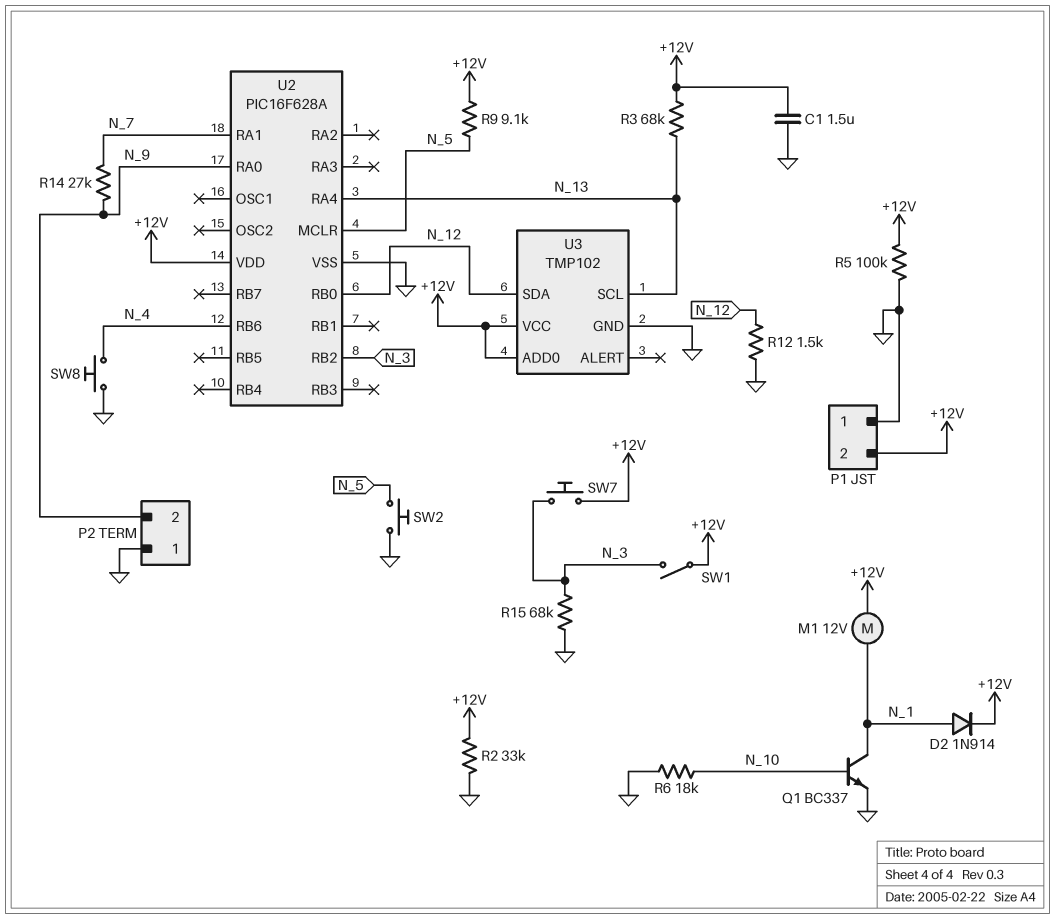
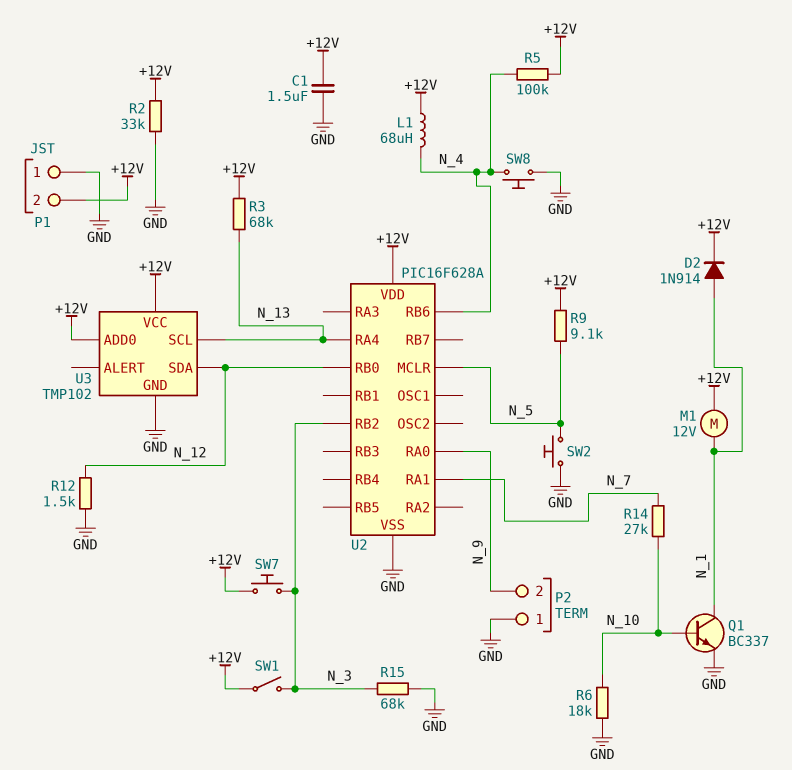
L1: none -> 68uH (+12V, N_4)
R5: 100k (+12V, GND) -> 100k (+12V, N_4)
R14: 27k (N_7, N_9) -> 27k (N_7, N_10)

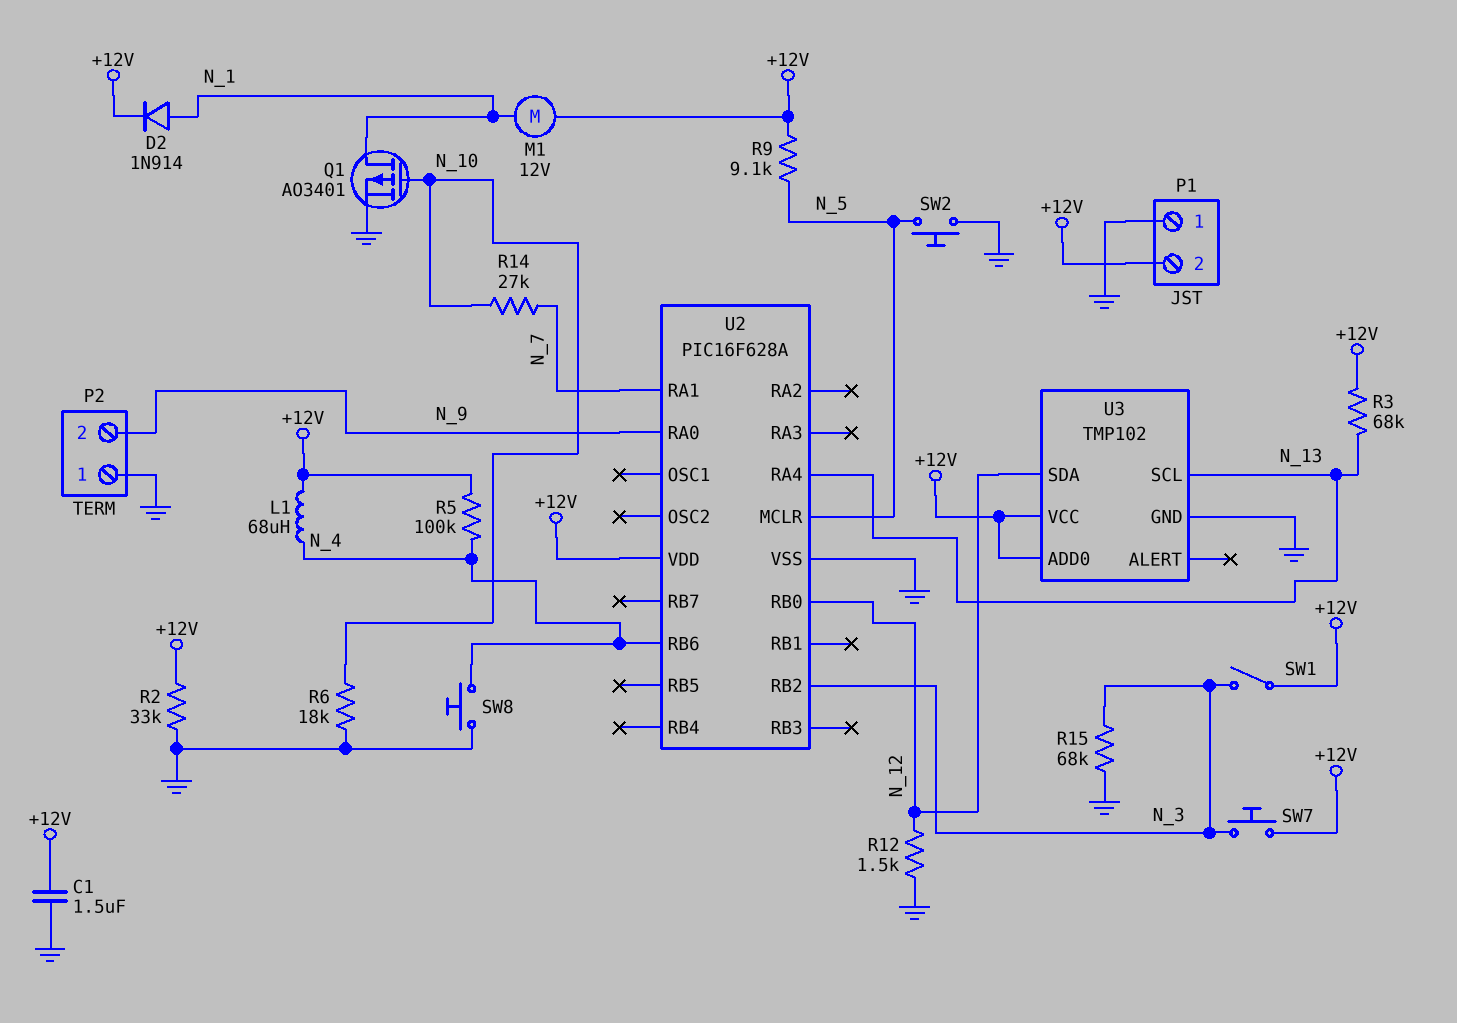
Q1: NPN BC337 (B N_10, C N_1, E GND) -> PMOS AO3401 (G N_10, D N_1, S GND)

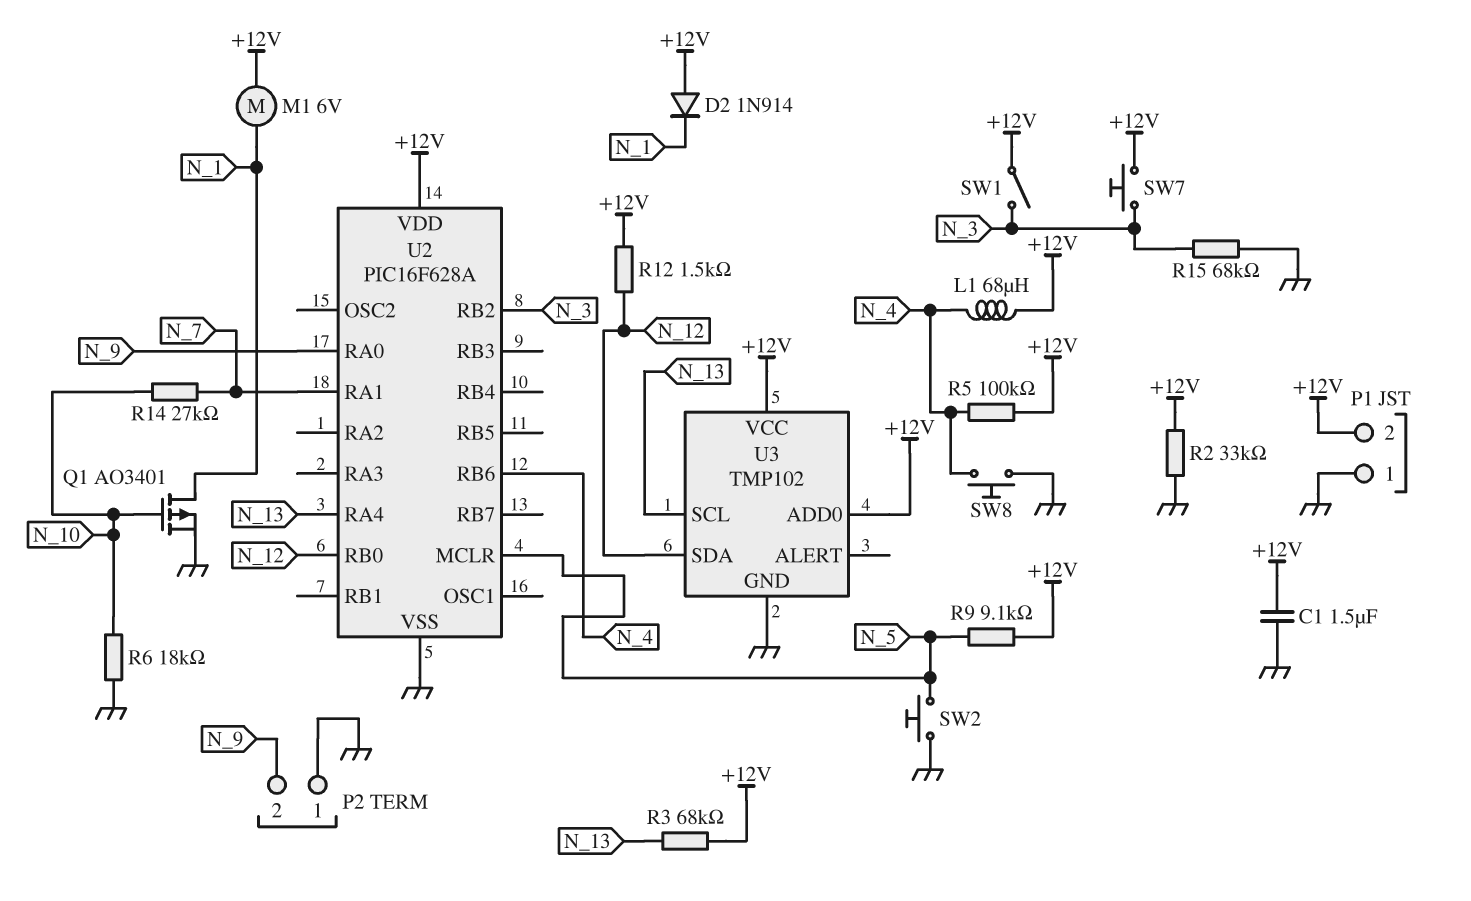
D2: diode 1N914 (A N_1, K +12V) -> diode 1N914 (A +12V, K N_1)
M1: motor 12V (+12V, N_1) -> motor 6V (+12V, N_1)
R12: 1.5k (GND, N_12) -> 1.5k (+12V, N_12)

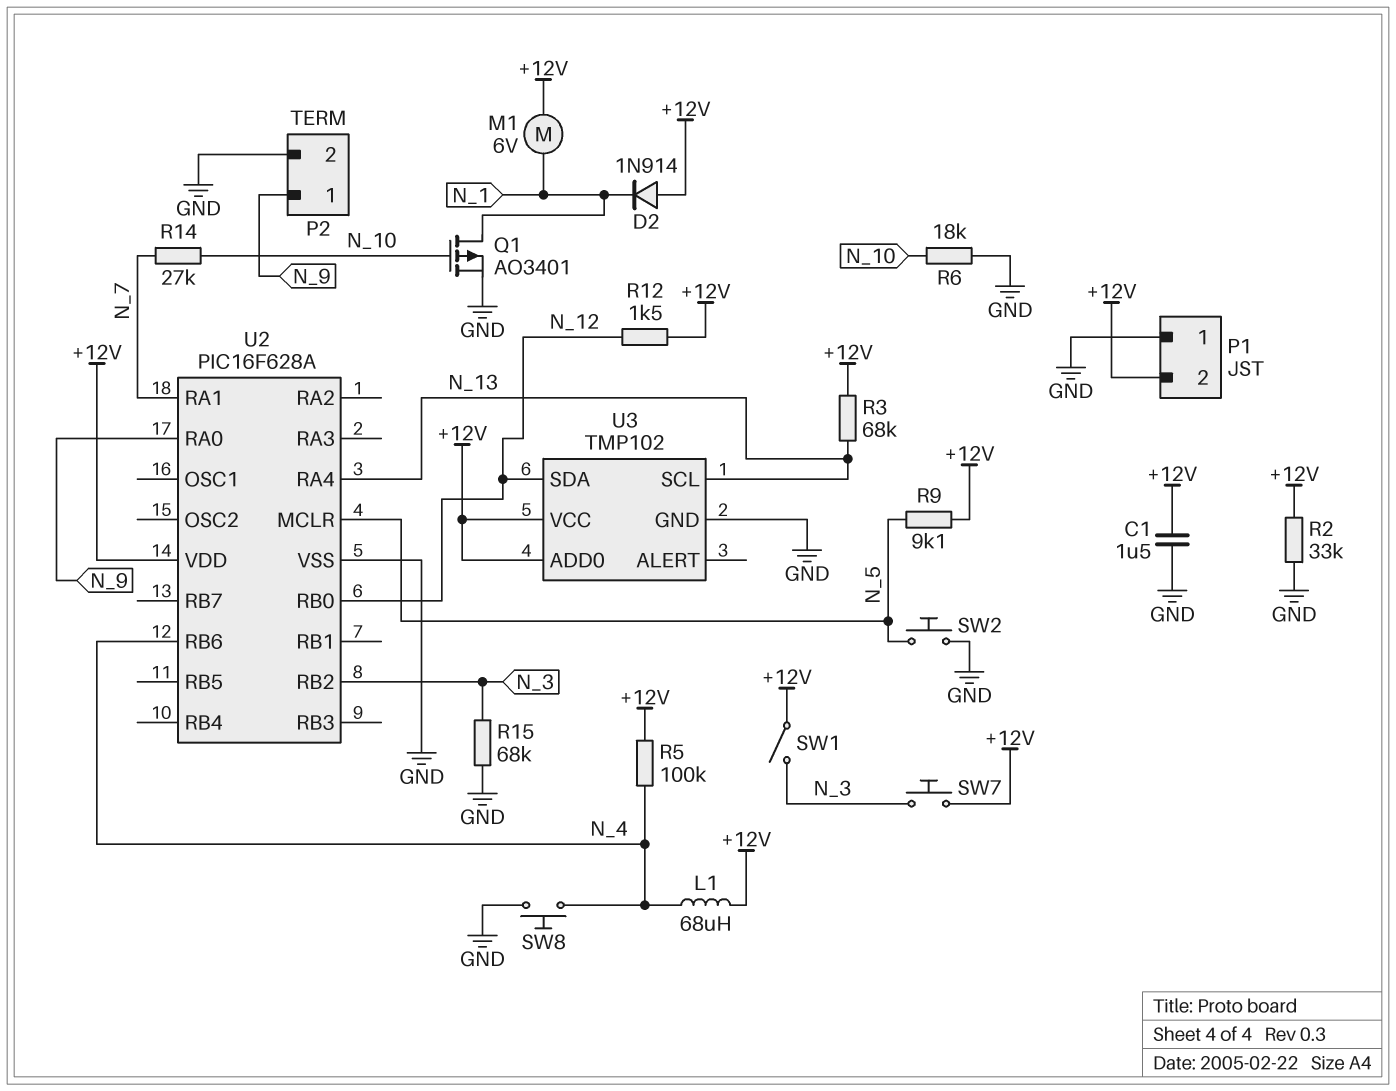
P2 pin 1: GND -> N_9
P2 pin 2: N_9 -> GND

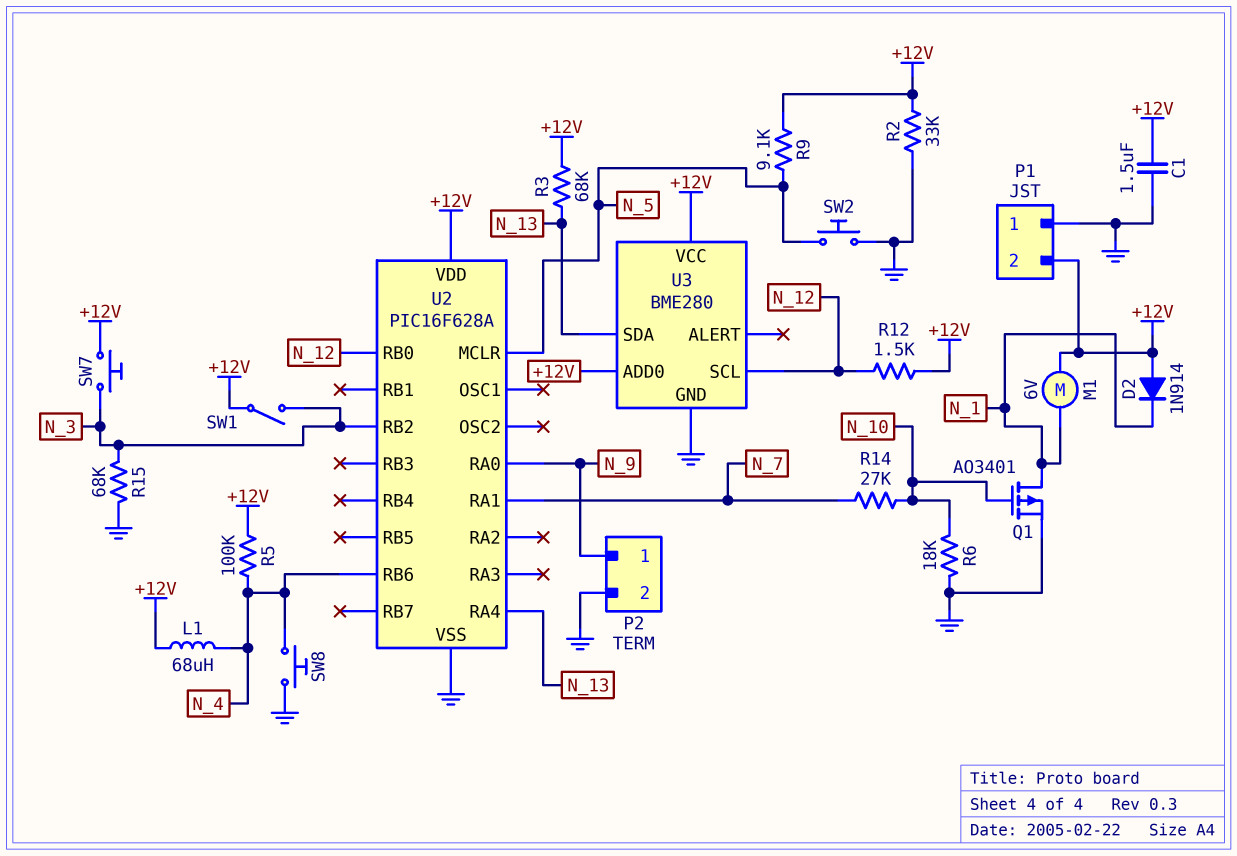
U3: TMP102 -> BME280
U3 pin SCL: N_13 -> N_12
U3 pin SDA: N_12 -> N_13

